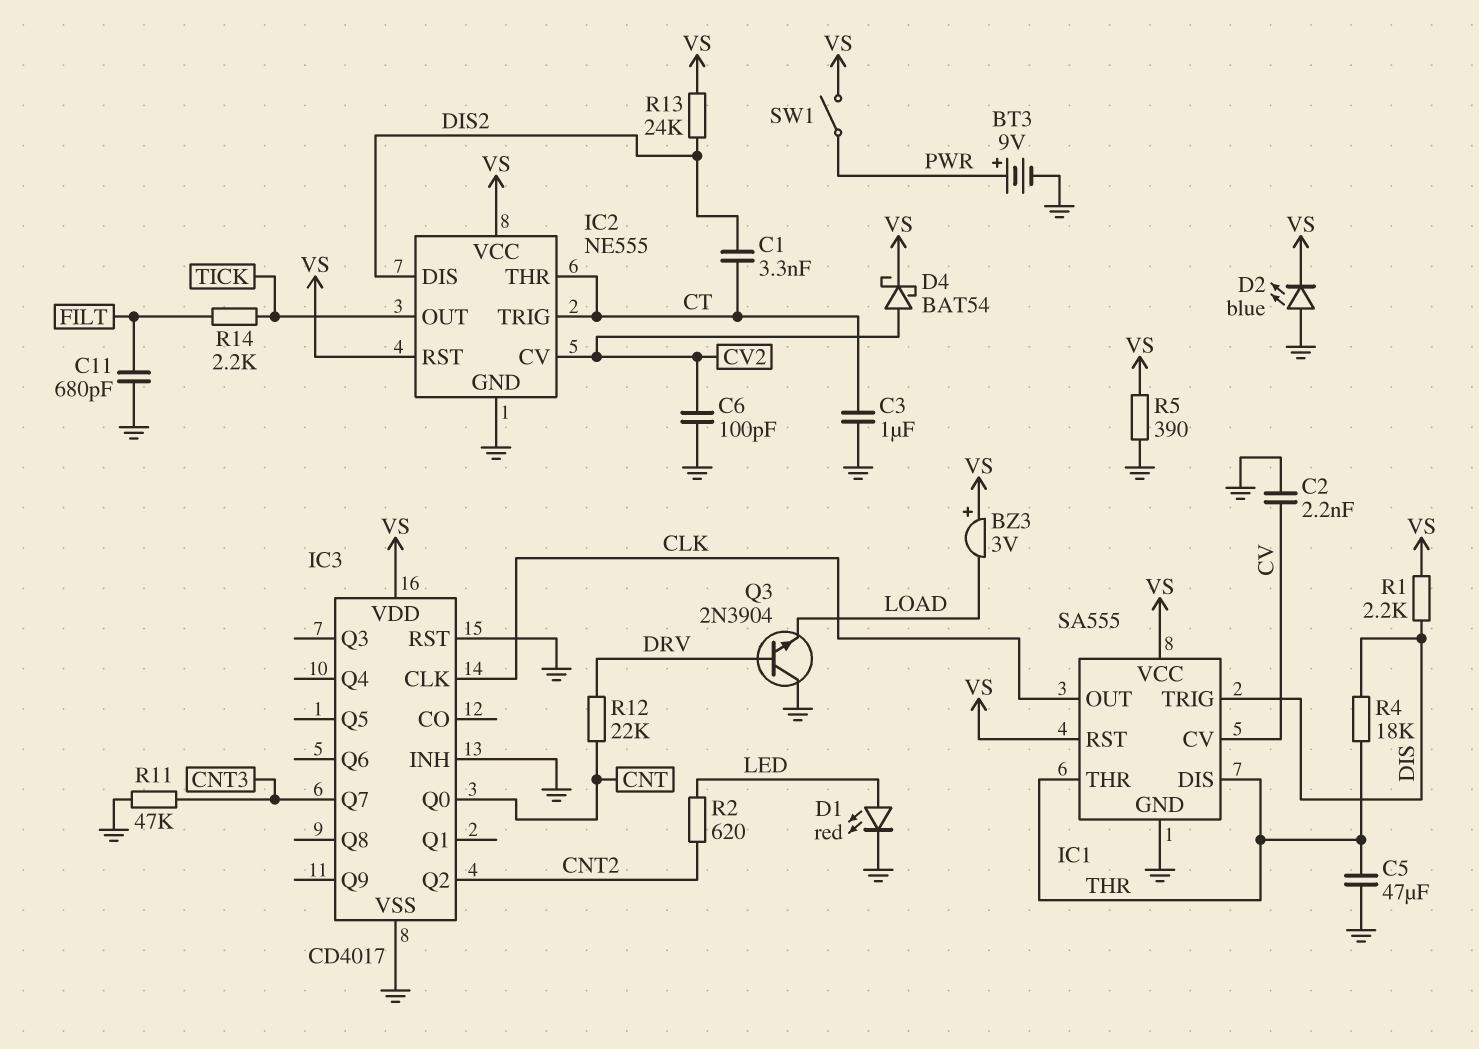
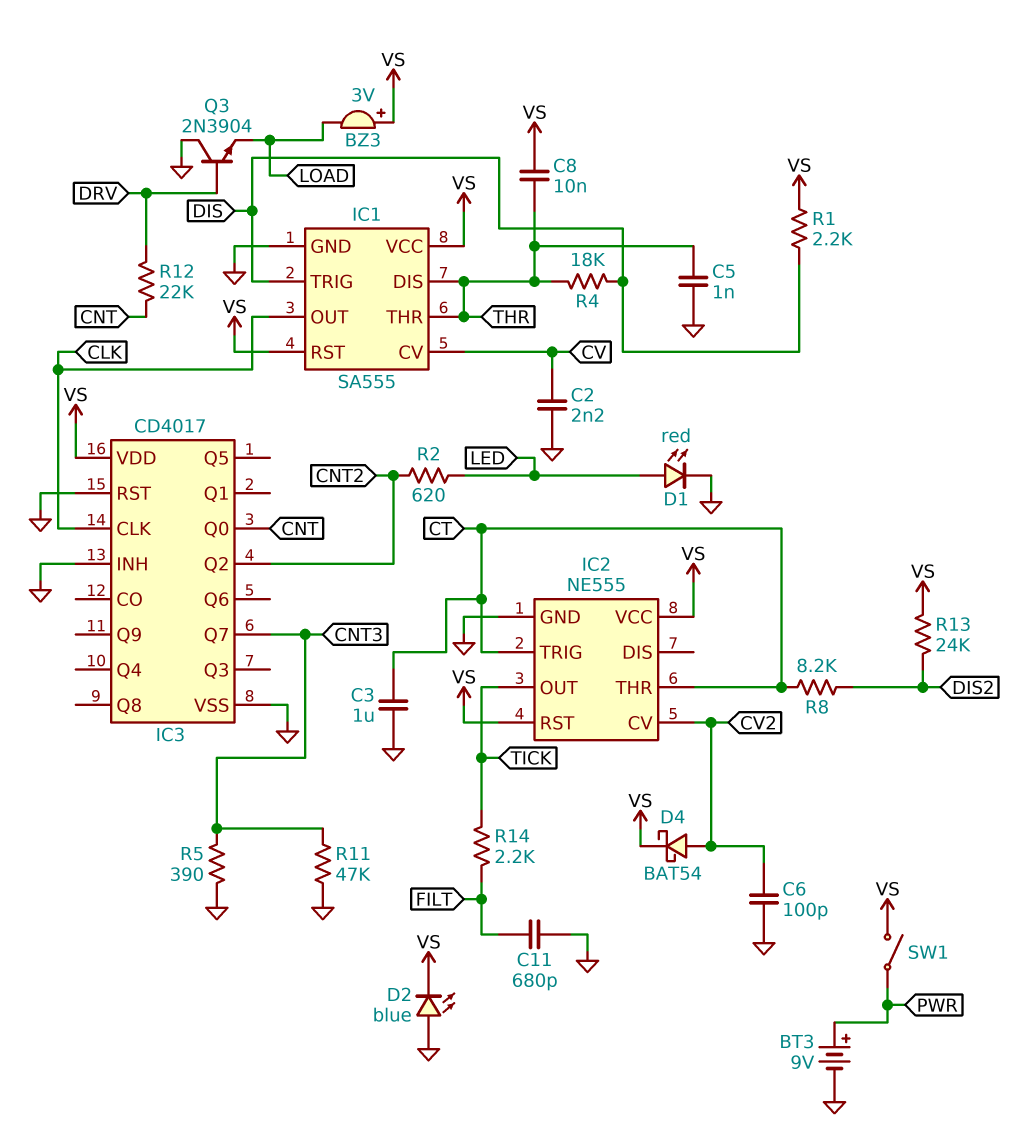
C1: 3.3nF (CT, DIS2) -> none
C5: 47uF (GND, THR) -> 1nF (GND, THR)
C8: none -> 10nF (THR, VS)
IC2 pin DIS: DIS2 -> none
R5: 390 (GND, VS) -> 390 (CNT3, GND)
R8: none -> 8.2k (CT, DIS2)

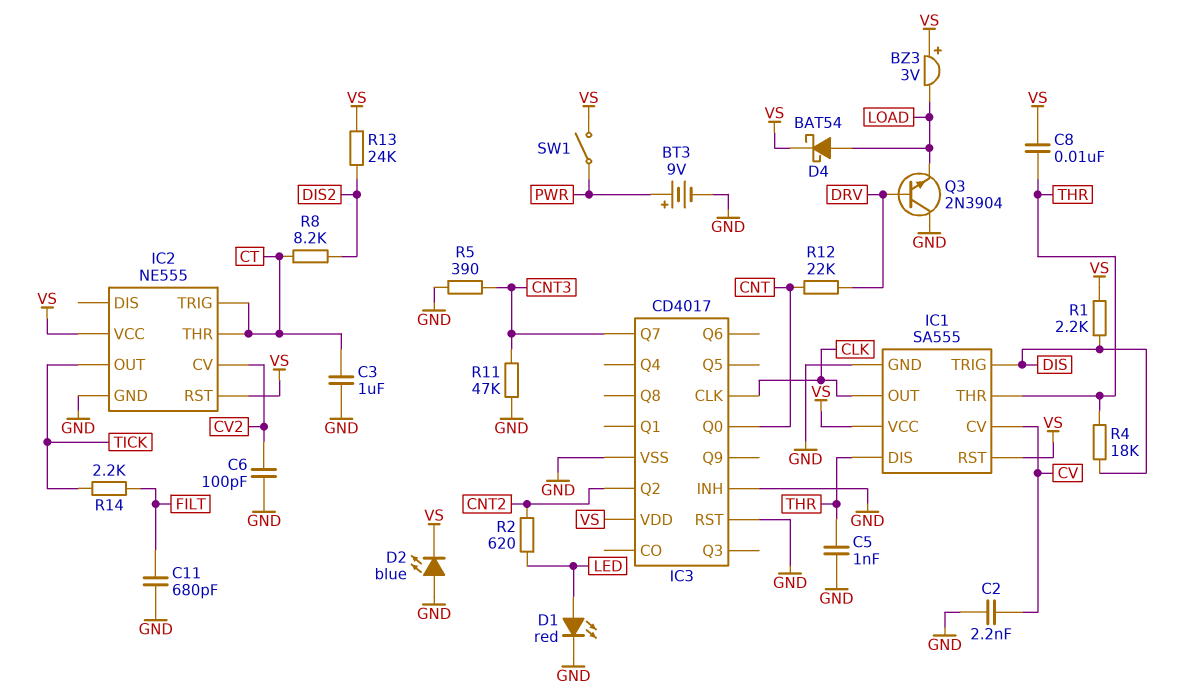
D4: schottky BAT54 (A CV2, K VS) -> schottky BAT54 (A LOAD, K VS)

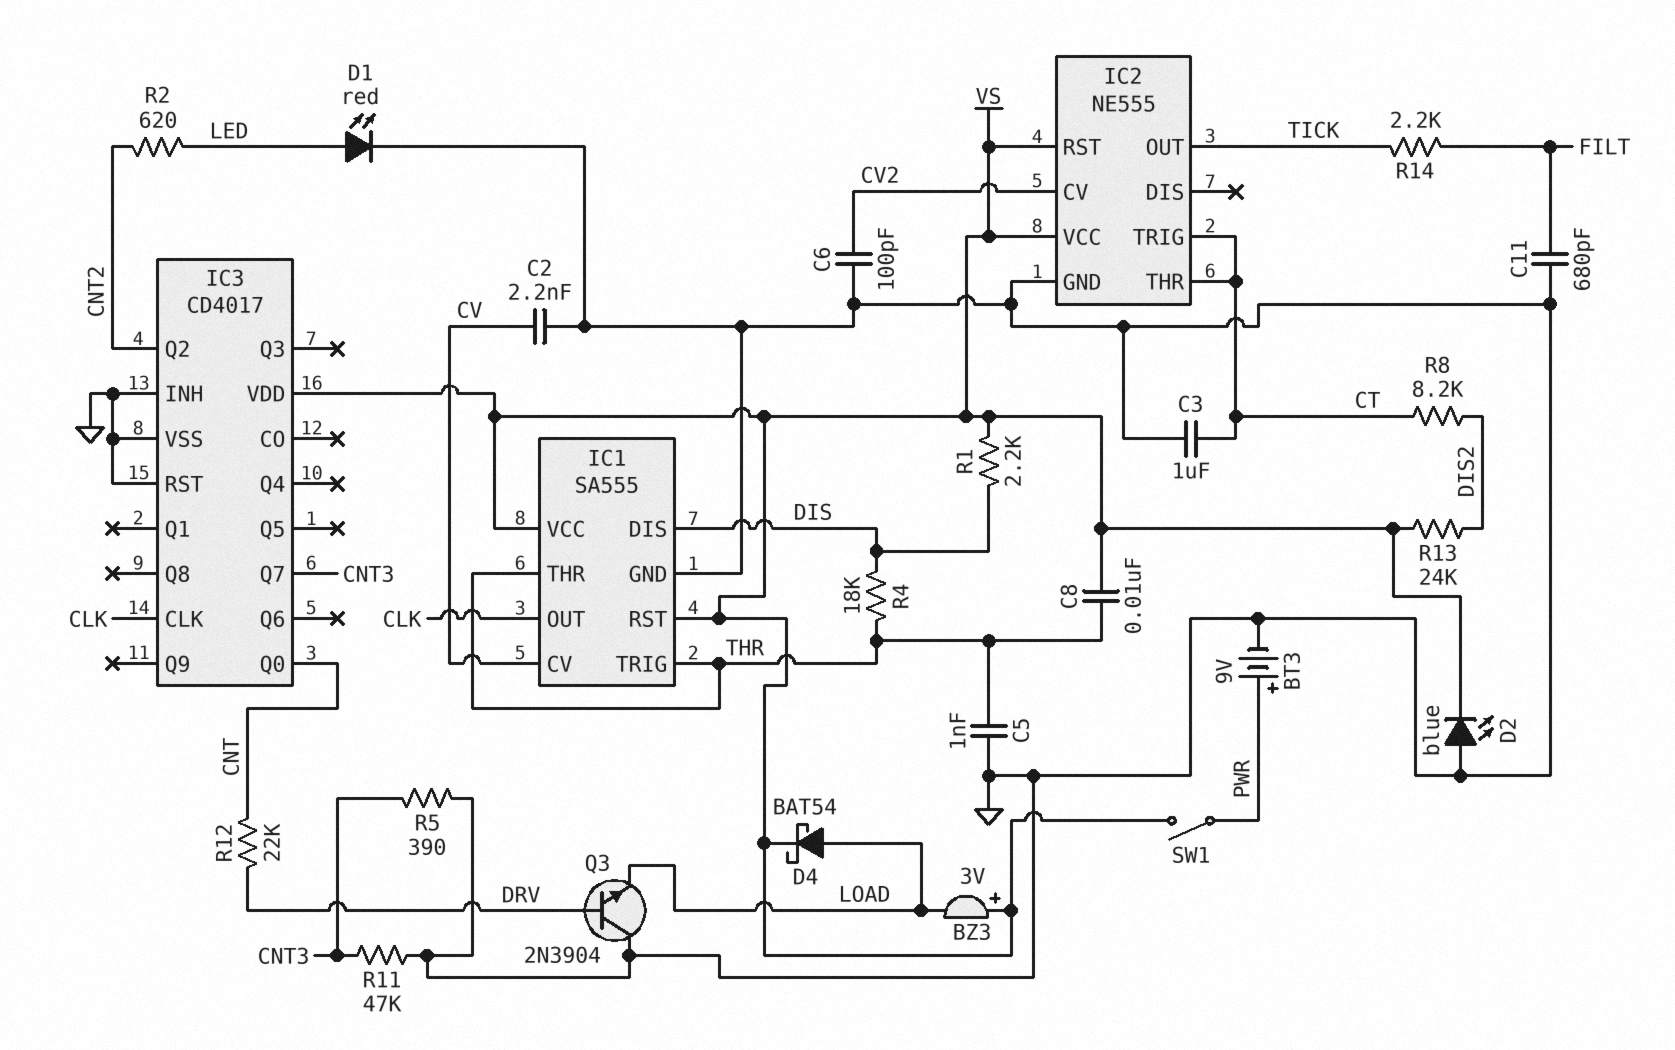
IC1 pin DIS: THR -> DIS
IC1 pin TRIG: DIS -> THR

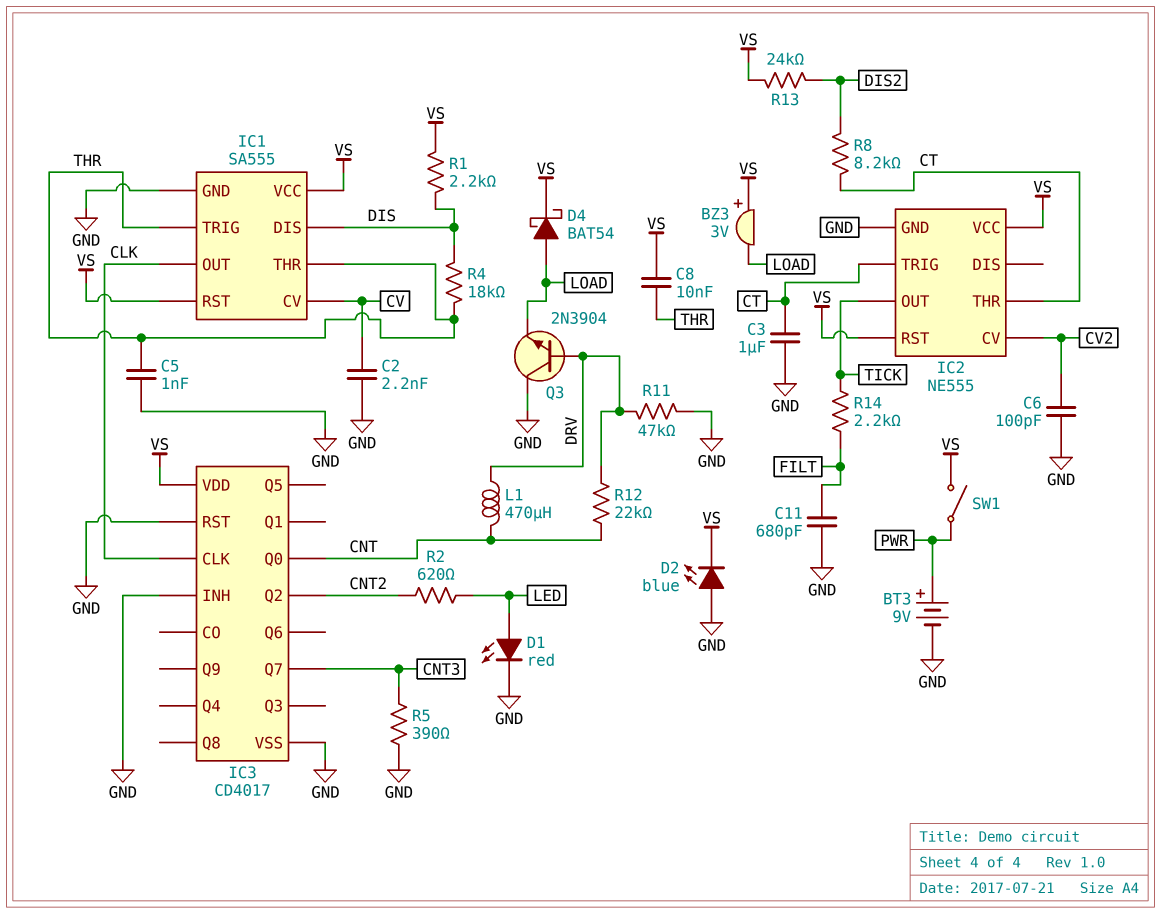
L1: none -> 470uH (CNT, DRV)
R11: 47k (CNT3, GND) -> 47k (DRV, GND)

